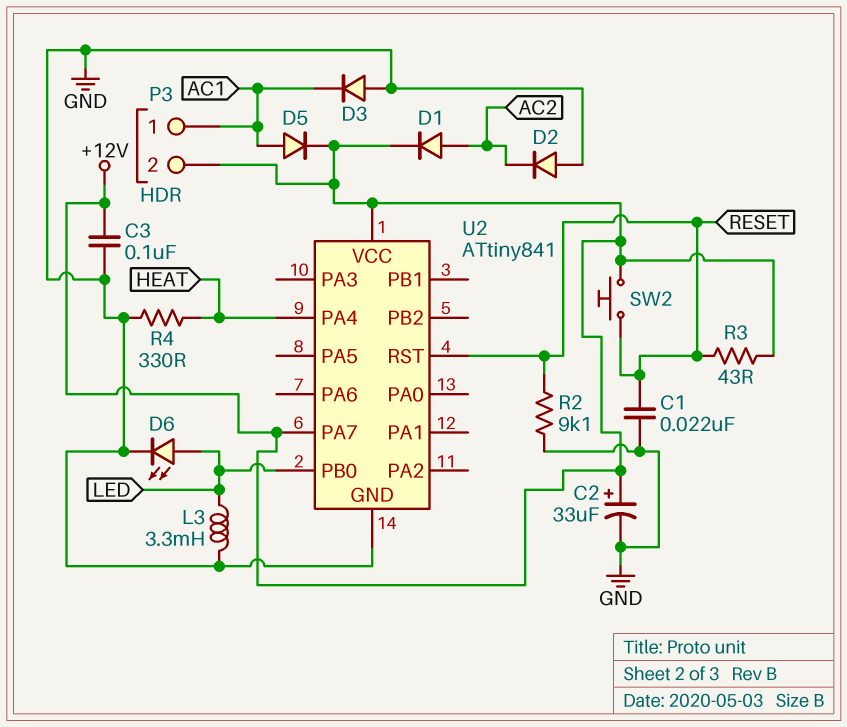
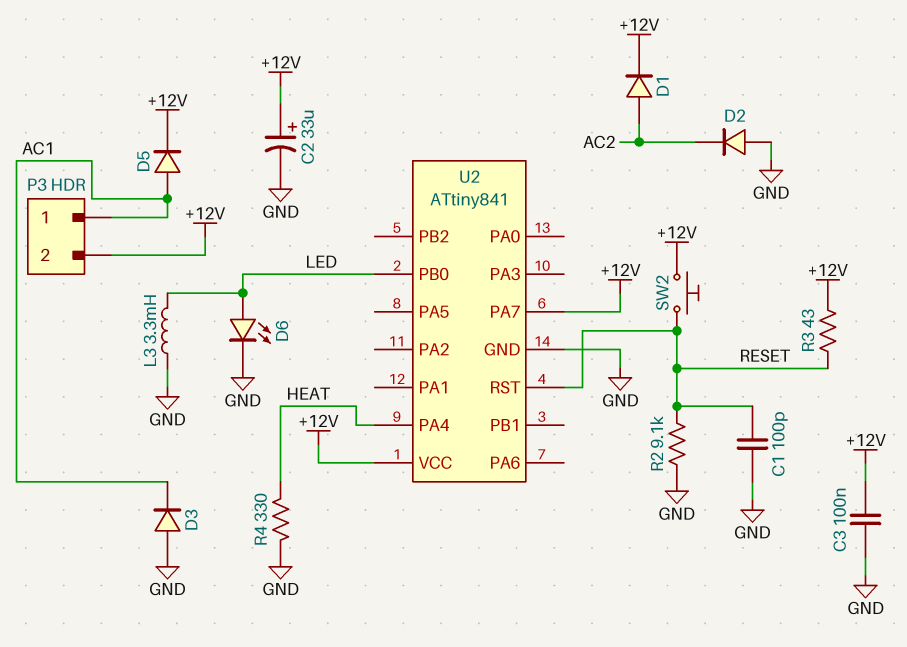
C1: 22nF (GND, RESET) -> 100pF (GND, RESET)

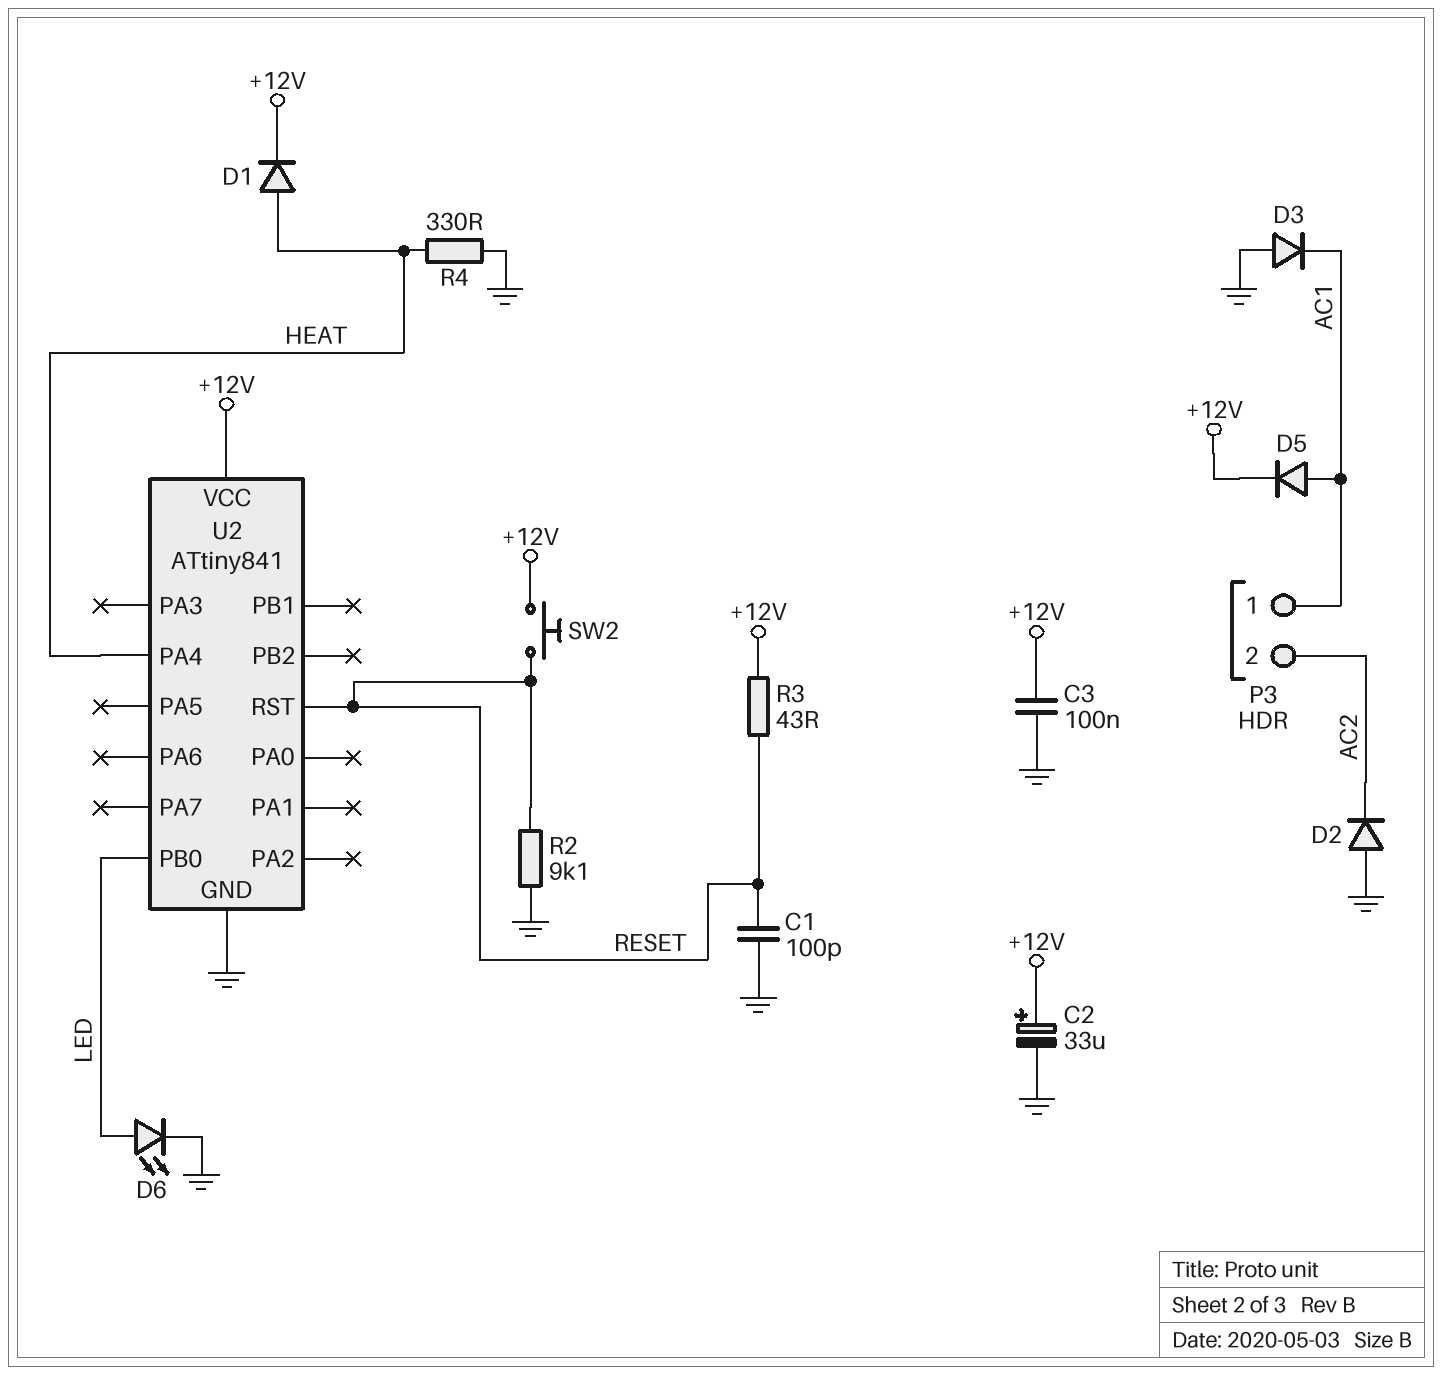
D1: diode (A AC2, K +12V) -> diode (A HEAT, K +12V)
L3: 3.3mH (GND, LED) -> none
P3 pin 2: +12V -> AC2
U2 pin PA7: +12V -> none

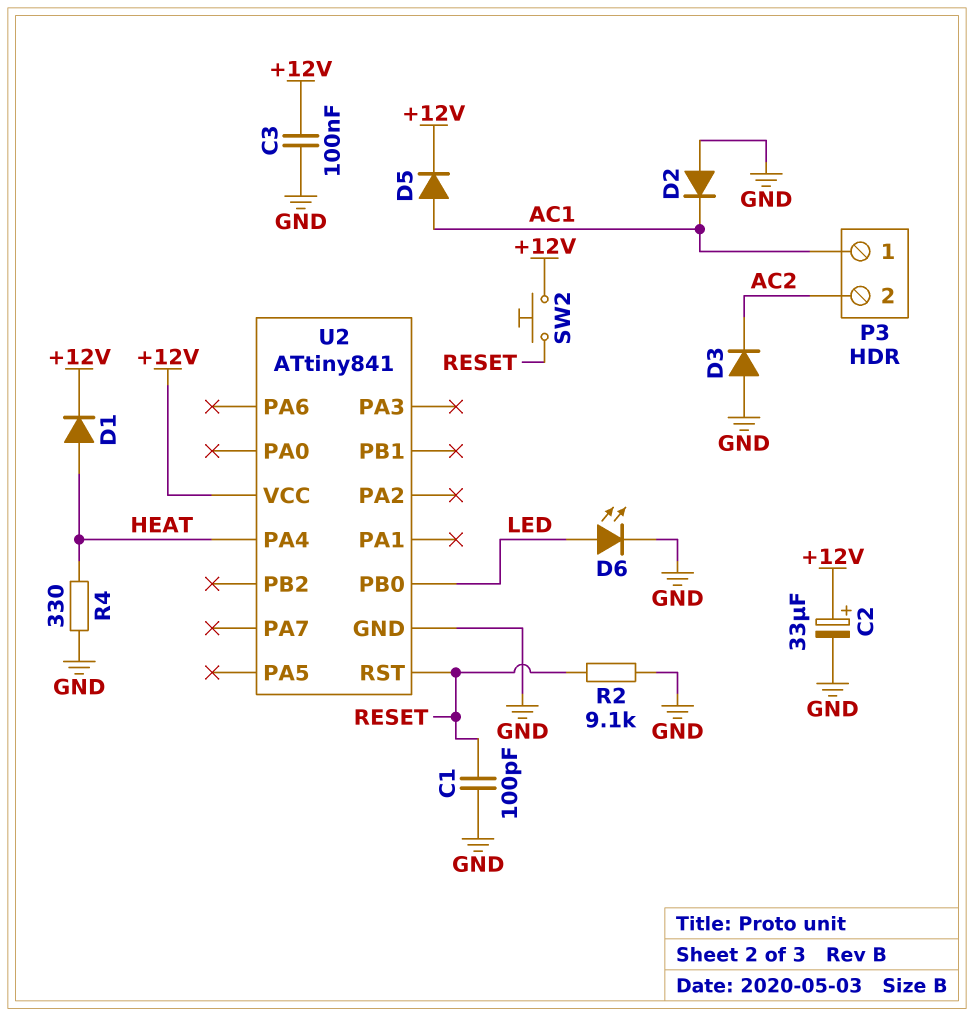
D2: diode (A GND, K AC2) -> diode (A GND, K AC1)
D3: diode (A GND, K AC1) -> diode (A GND, K AC2)
R3: 43 (+12V, RESET) -> none

